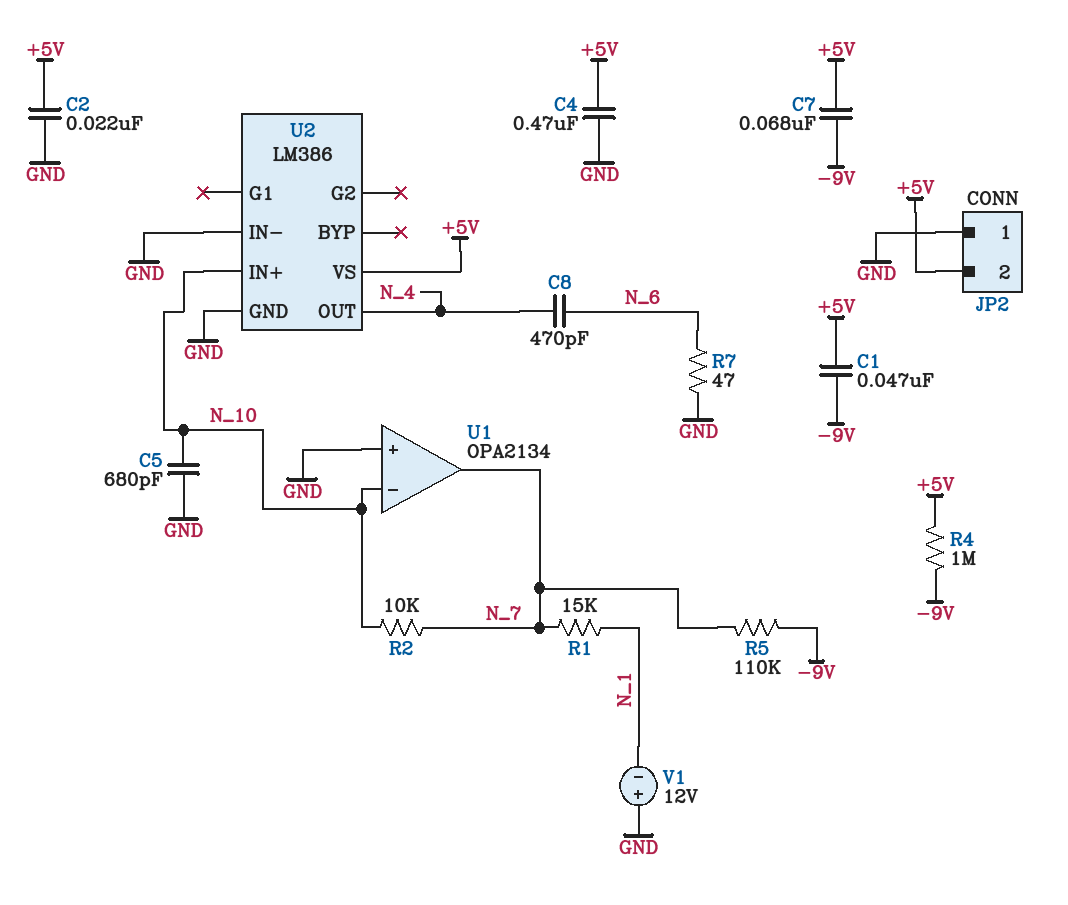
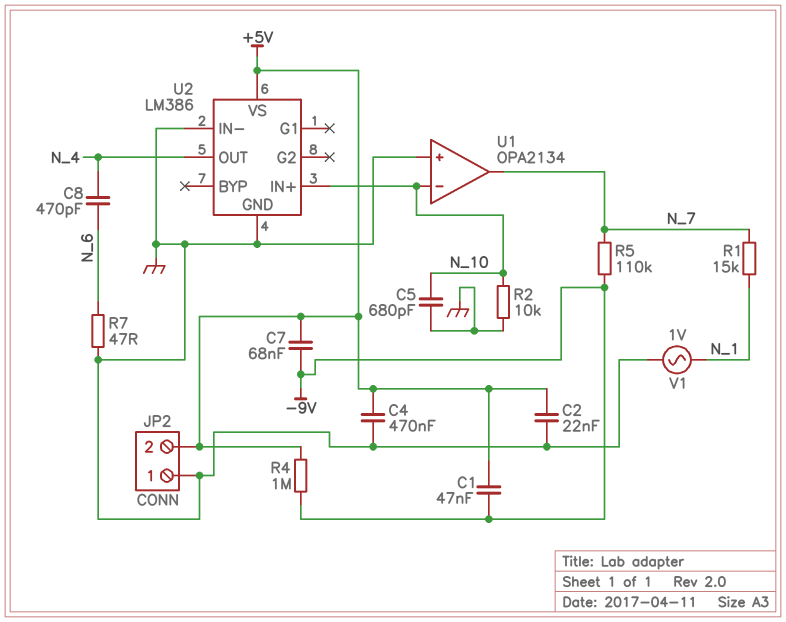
R2: 10k (N_7, N_10) -> 10k (GND, N_10)
V1: 12V (plus GND, minus N_1) -> AC 1V (GND, N_1)

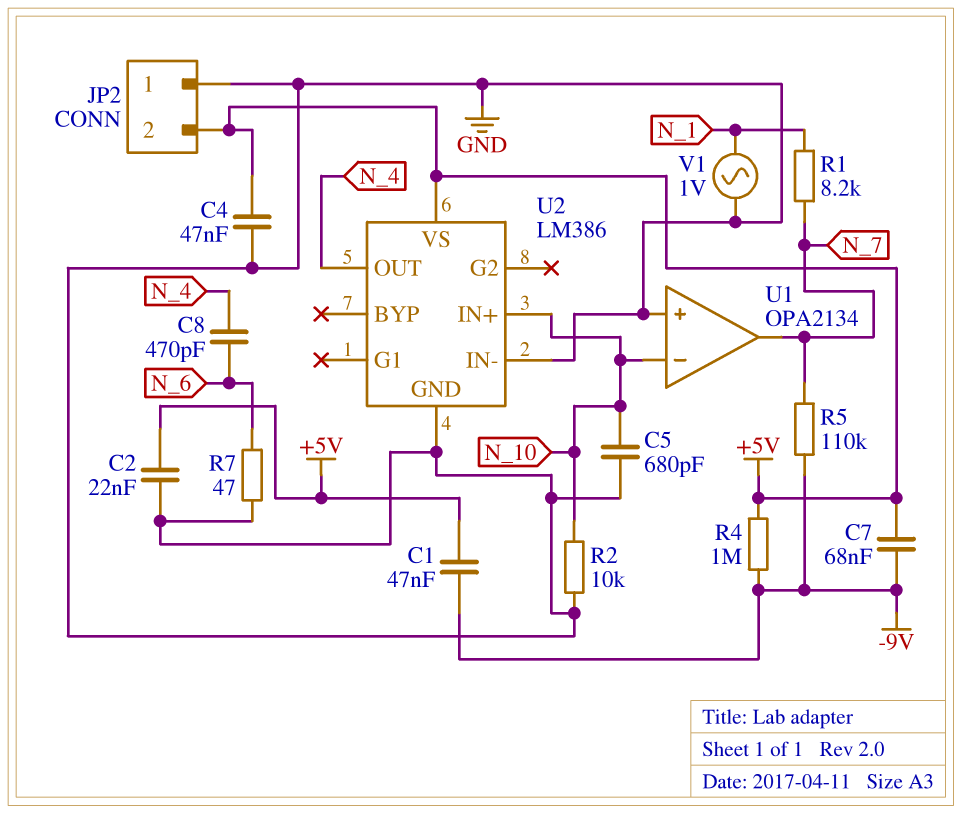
C4: 470nF (+5V, GND) -> 47nF (+5V, GND)
R1: 15k (N_1, N_7) -> 8.2k (N_1, N_7)

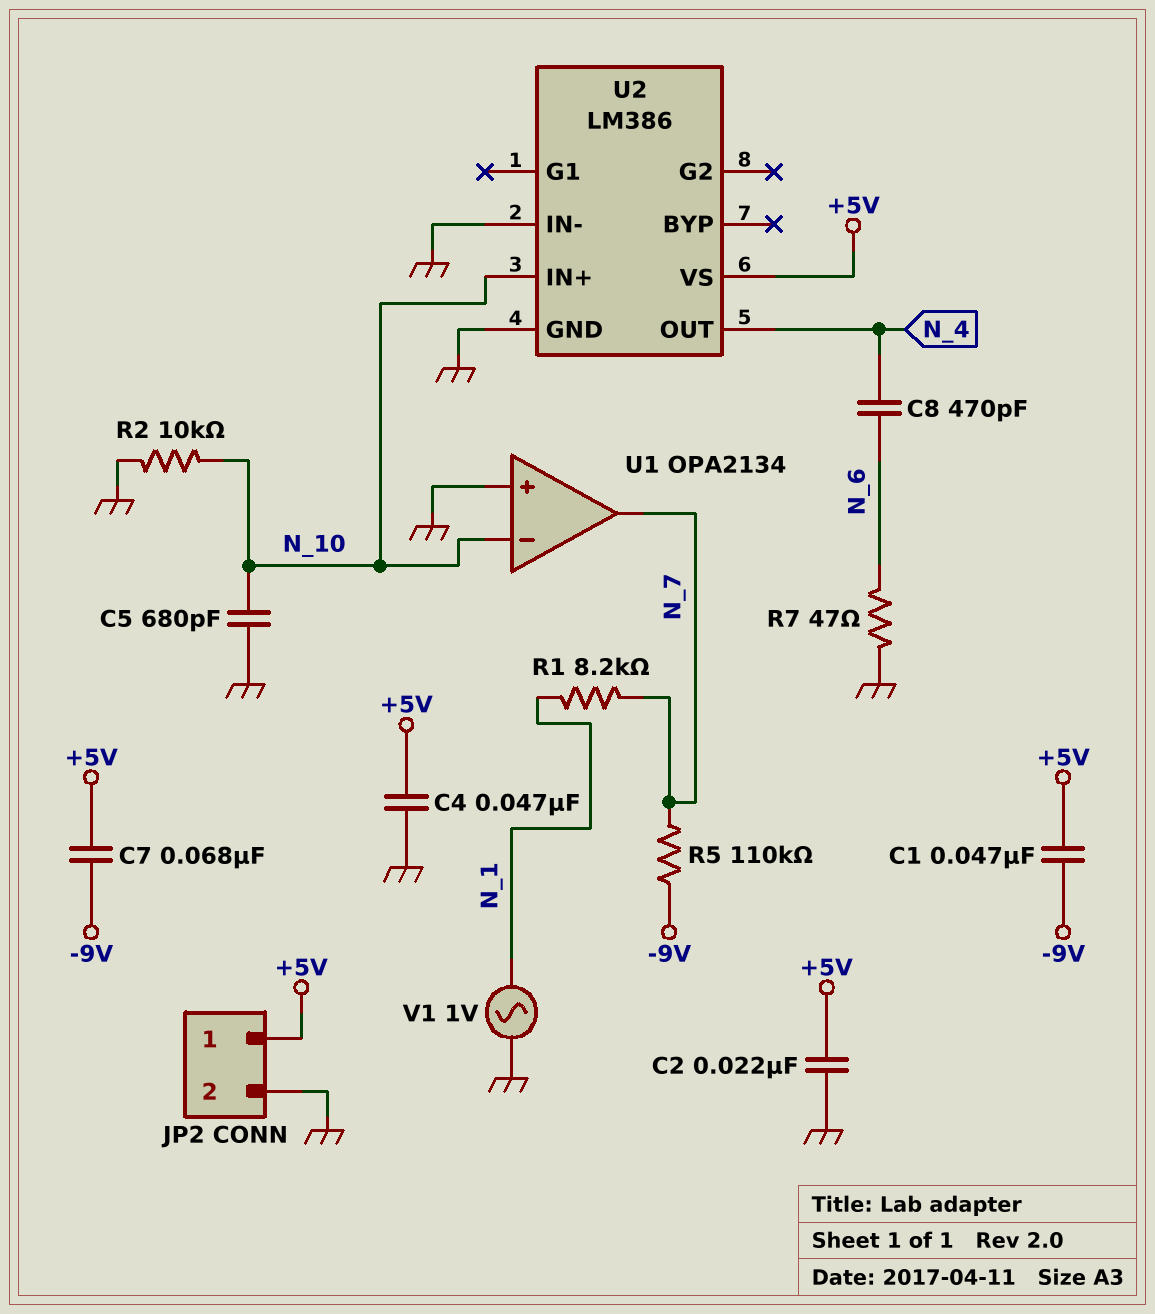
JP2 pin 1: GND -> +5V
JP2 pin 2: +5V -> GND
R4: 1M (+5V, -9V) -> none

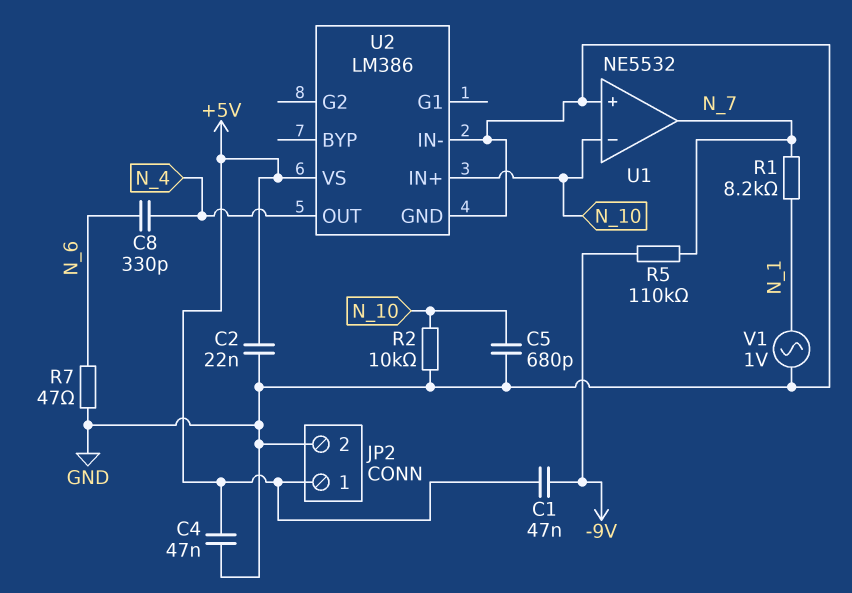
C7: 68nF (+5V, -9V) -> none
C8: 470pF (N_4, N_6) -> 330pF (N_4, N_6)
U1: OPA2134 -> NE5532

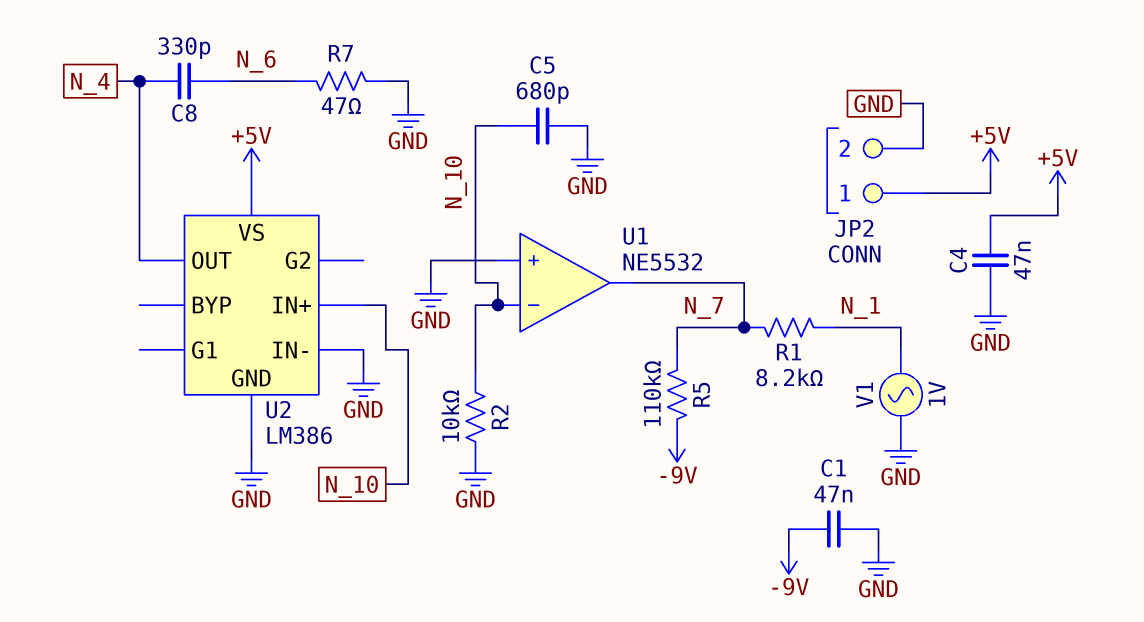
C1: 47nF (+5V, -9V) -> 47nF (-9V, GND)
C2: 22nF (+5V, GND) -> none

